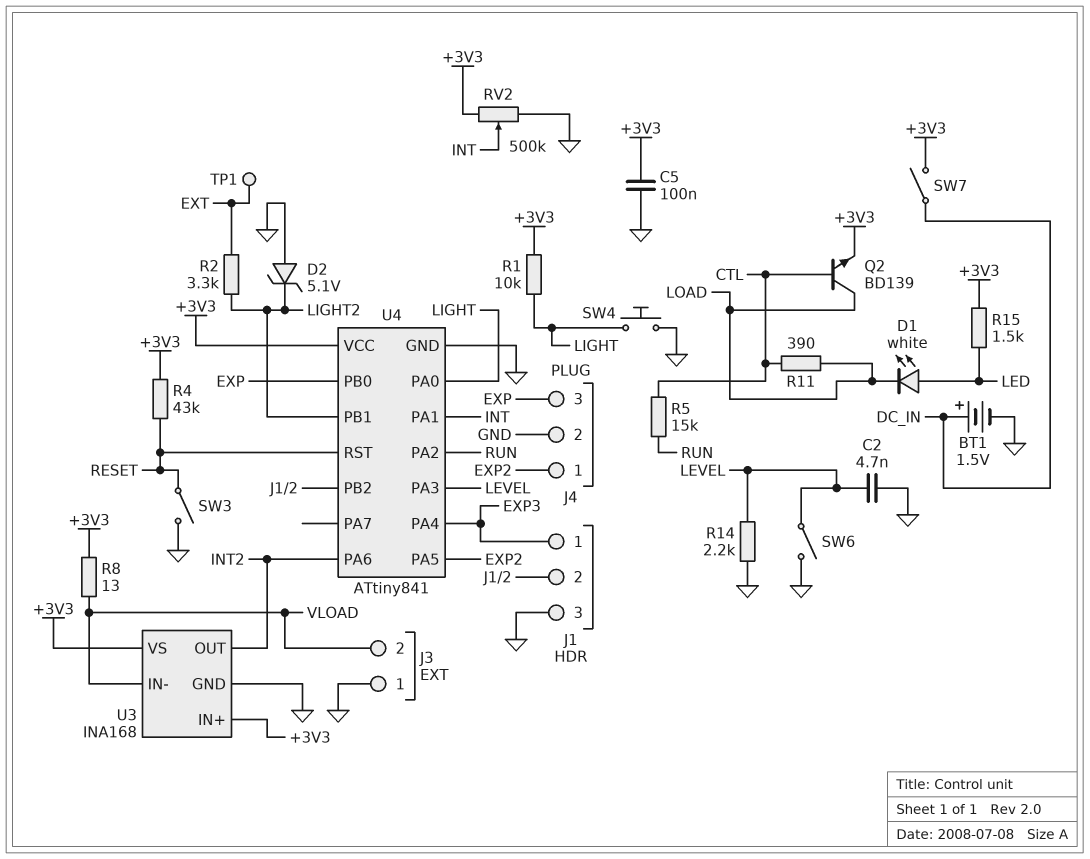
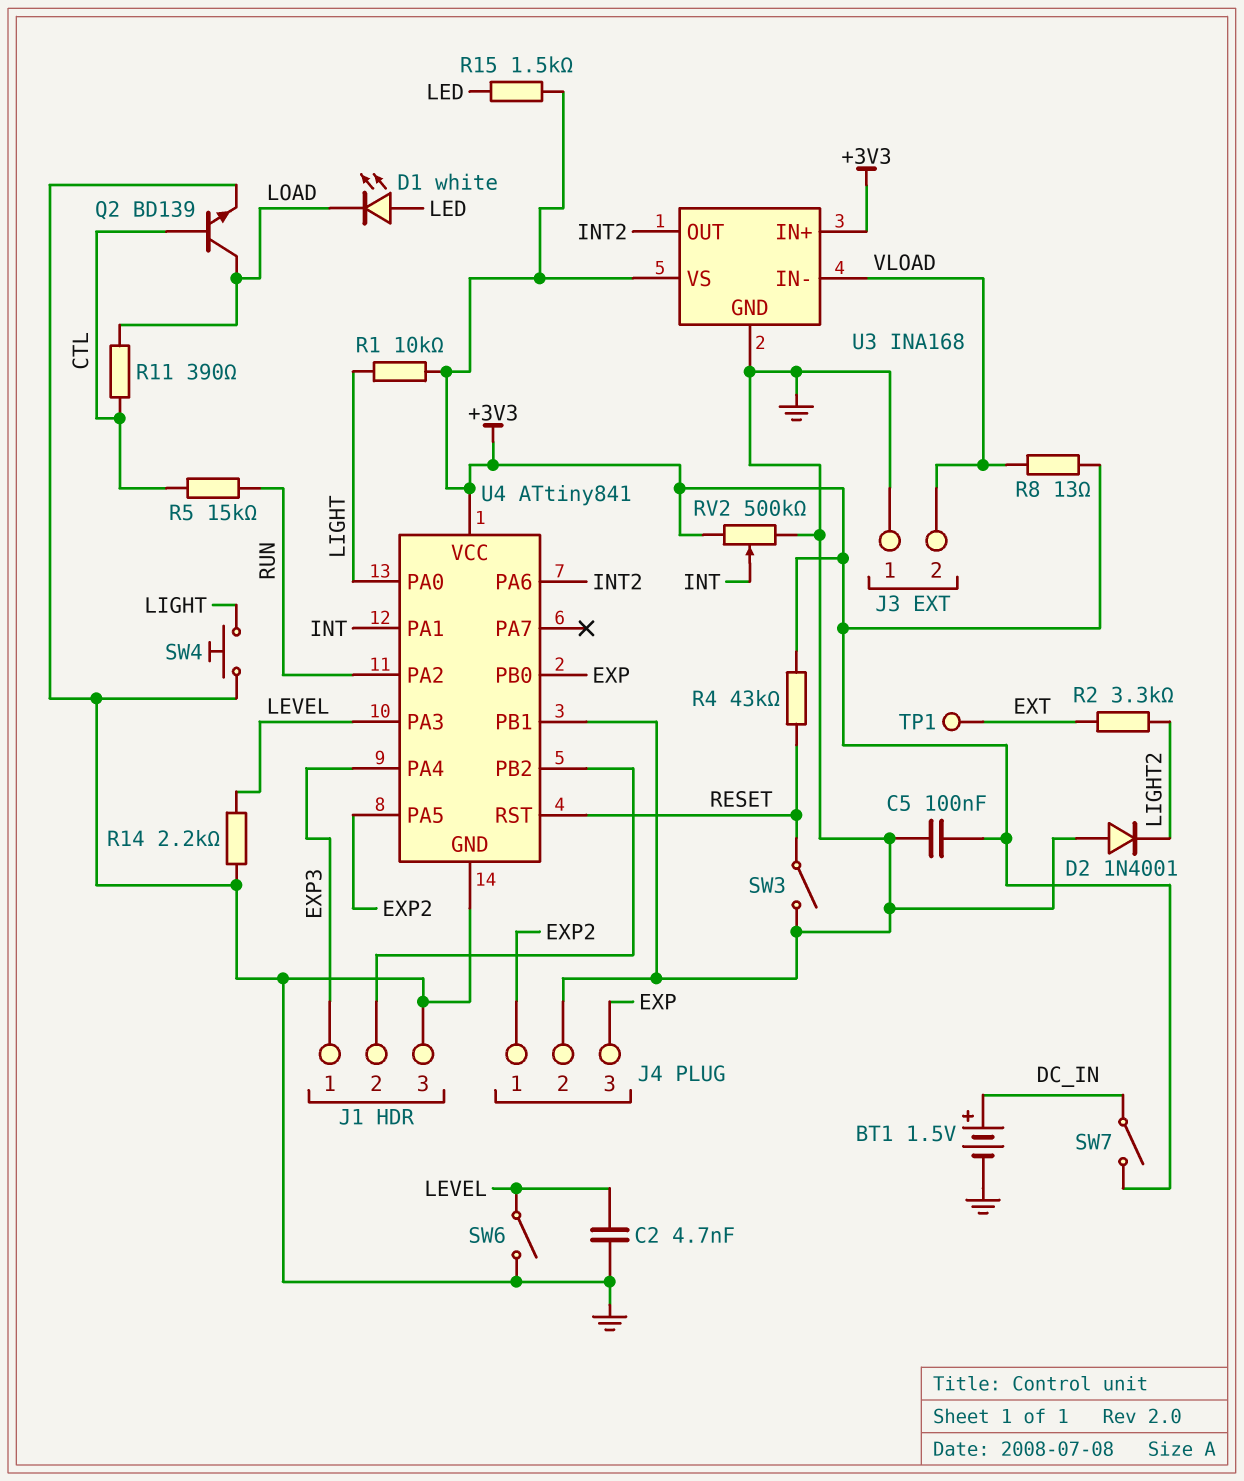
D2: zener 5.1V (A GND, K LIGHT2) -> diode 1N4001 (A GND, K LIGHT2)
Q2: NPN BD139 (B CTL, C LOAD, E +3V3) -> NPN BD139 (B CTL, C LOAD, E GND)
U4 pin PB1: LIGHT2 -> GND

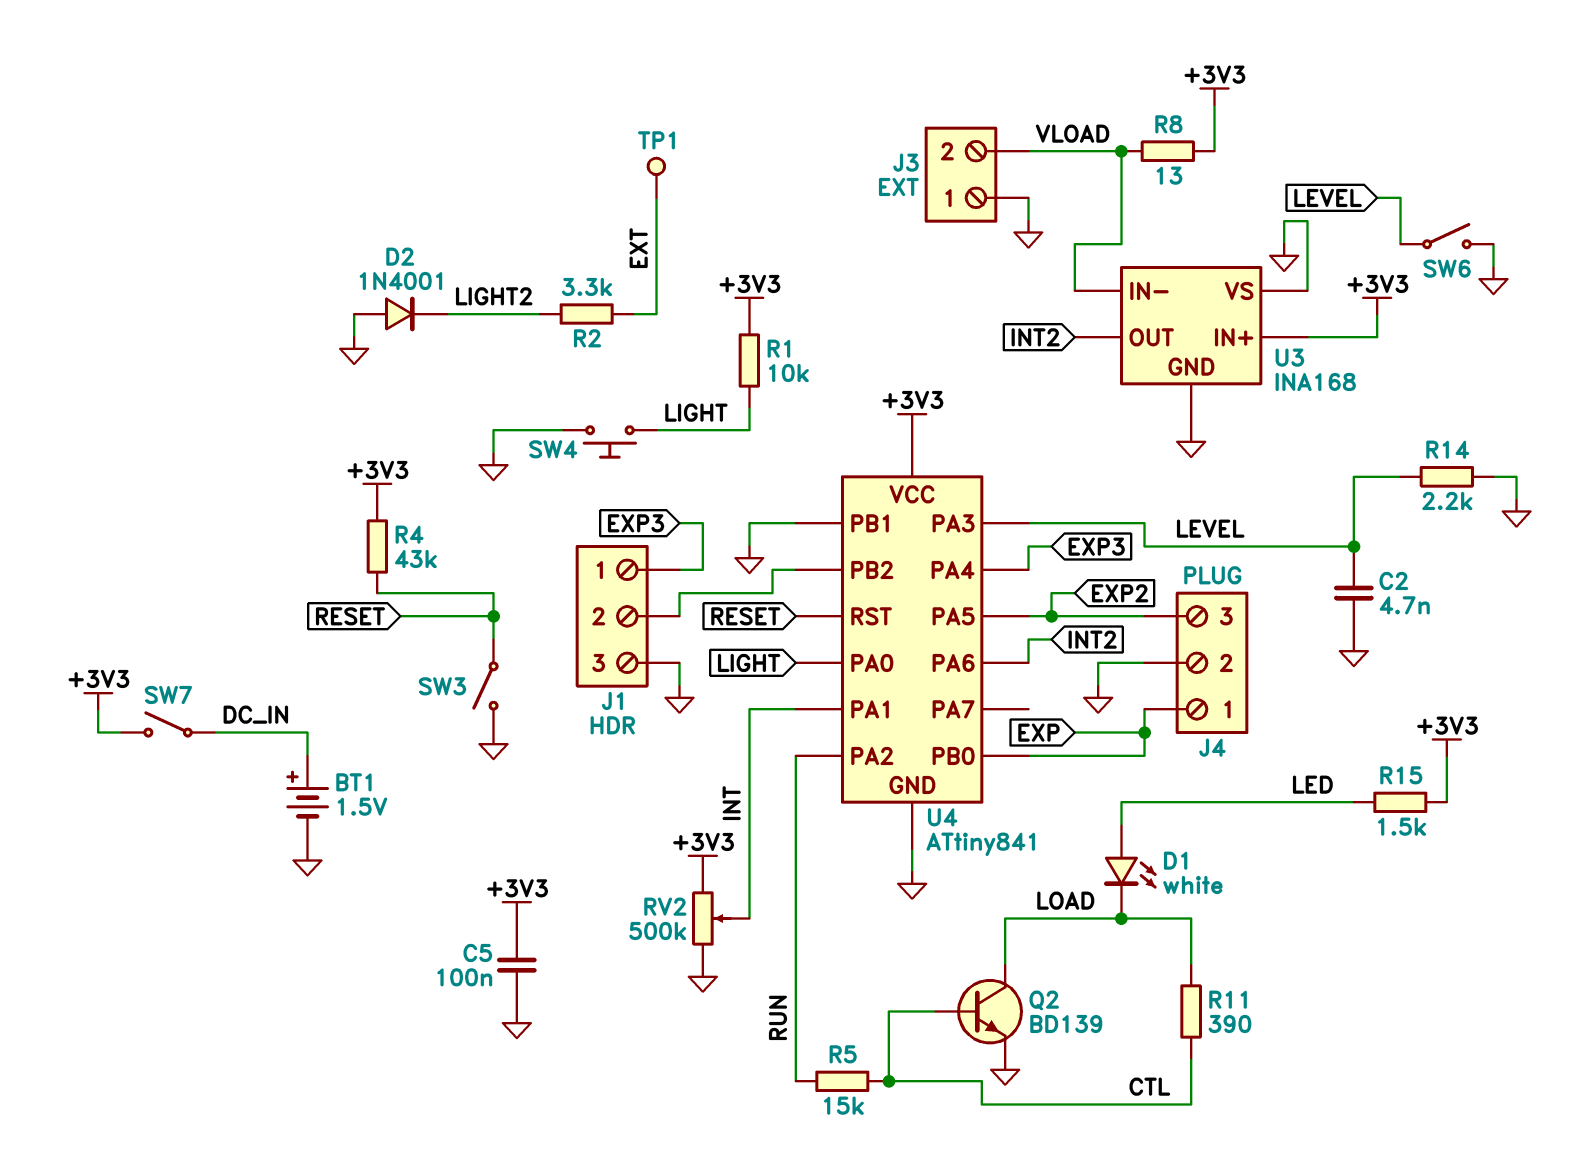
J4 pin 1: EXP2 -> EXP
J4 pin 3: EXP -> EXP2
U3 pin VS: +3V3 -> GND

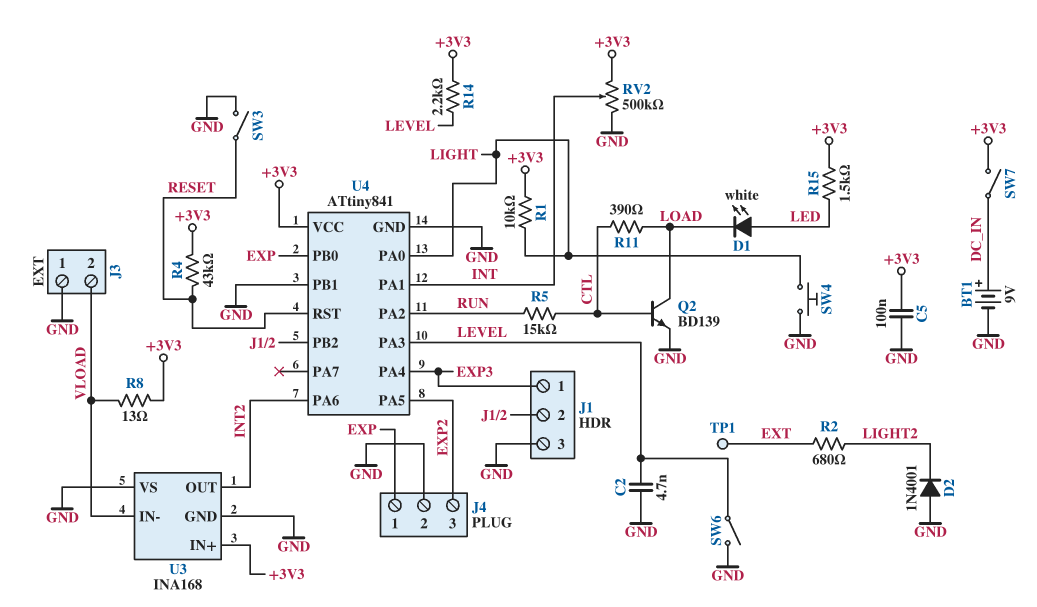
BT1: 1.5V (plus DC_IN, minus GND) -> 9V (plus DC_IN, minus GND)
R2: 3.3k (EXT, LIGHT2) -> 680 (EXT, LIGHT2)
R14: 2.2k (GND, LEVEL) -> 2.2k (+3V3, LEVEL)

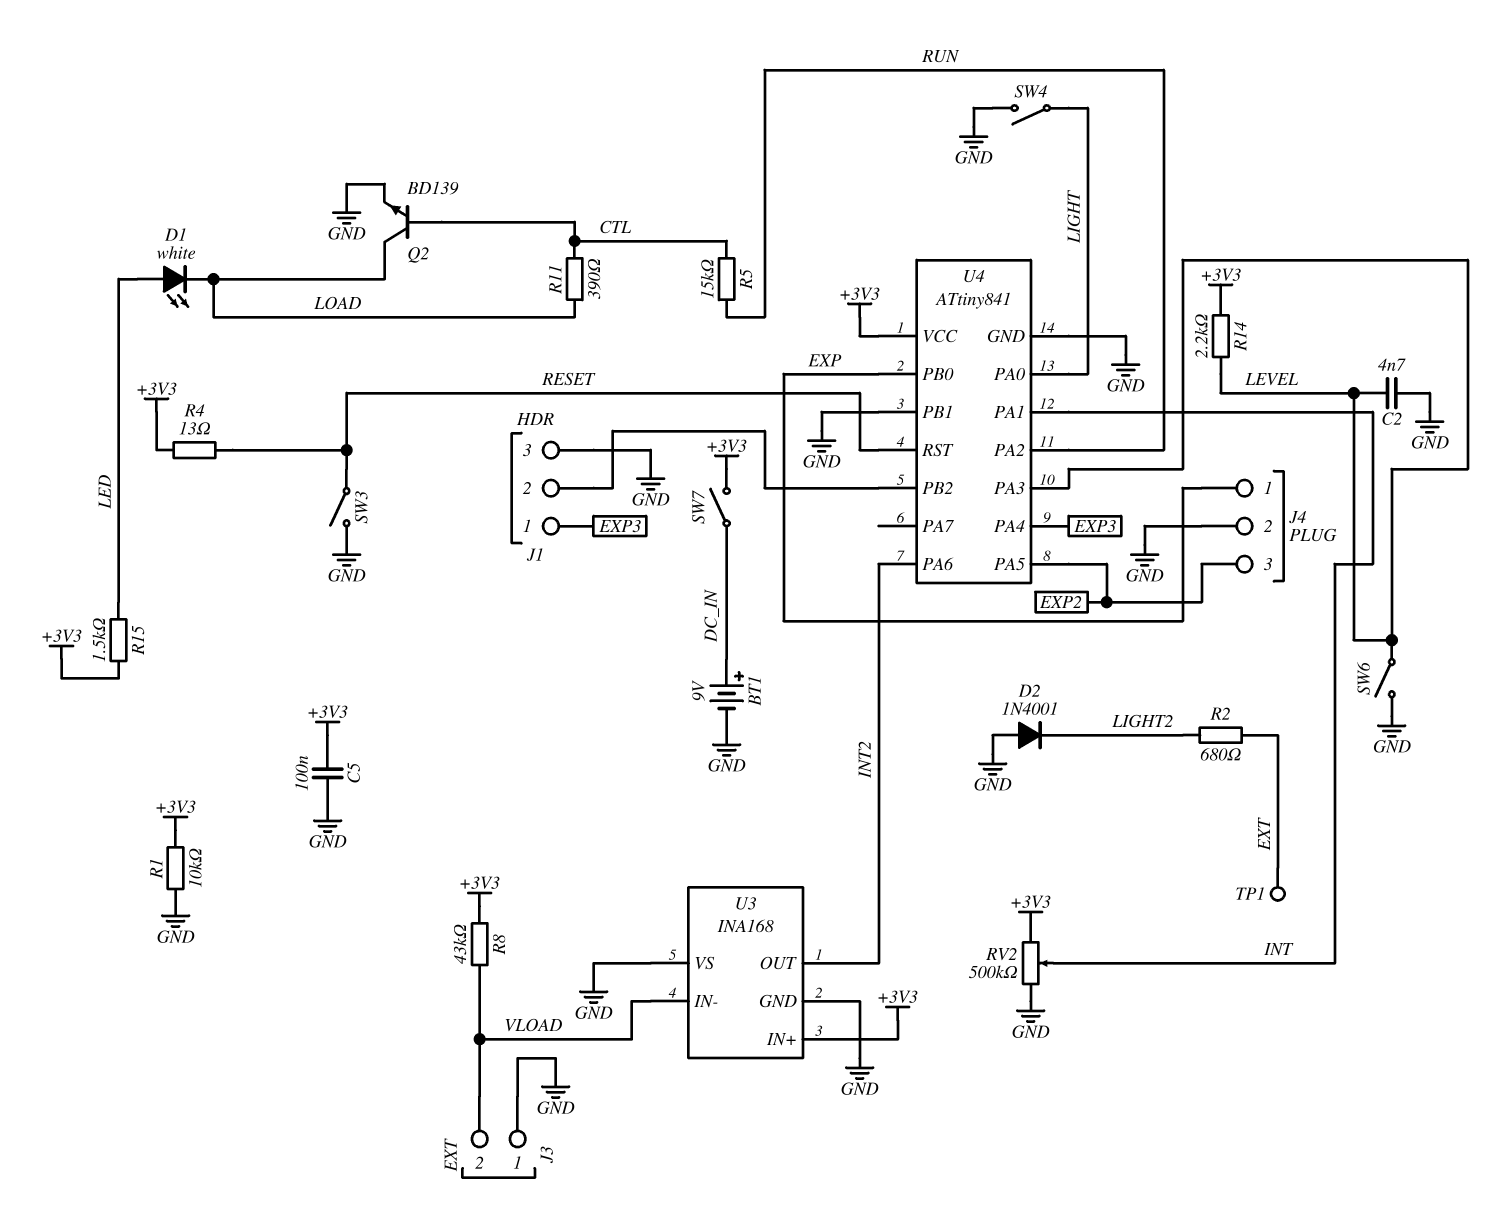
R1: 10k (+3V3, LIGHT) -> 10k (+3V3, GND)
R4: 43k (+3V3, RESET) -> 13 (+3V3, RESET)
R8: 13 (+3V3, VLOAD) -> 43k (+3V3, VLOAD)
SW4: button (GND, LIGHT) -> switch (GND, LIGHT)

